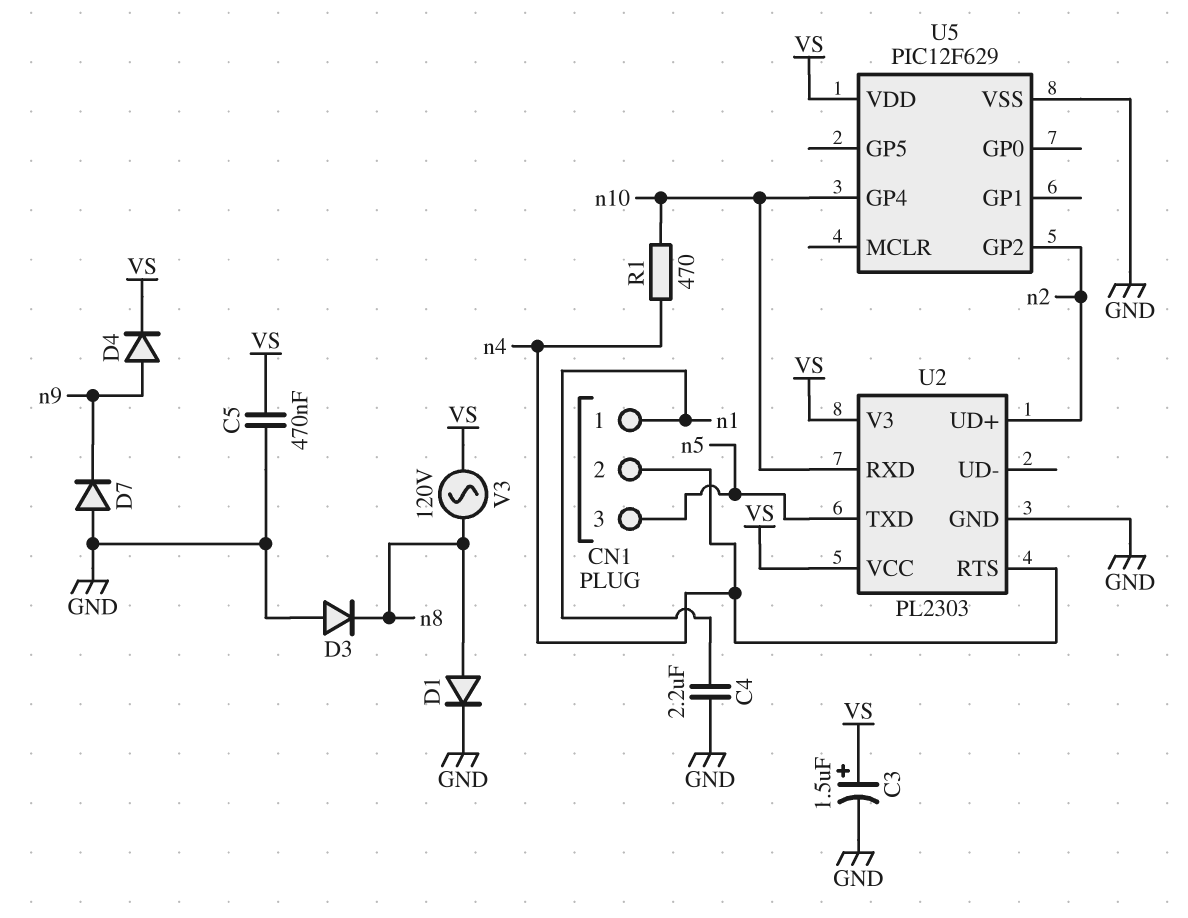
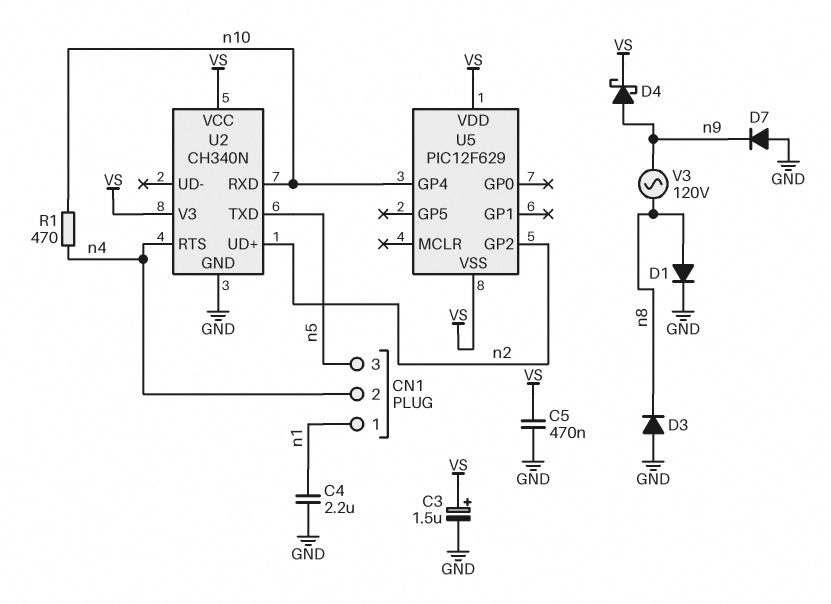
D4: diode (A n9, K VS) -> schottky (A n9, K VS)
U2: PL2303 -> CH340N
U5 pin VSS: GND -> VS
V3: AC 120V (VS, n8) -> AC 120V (n8, n9)

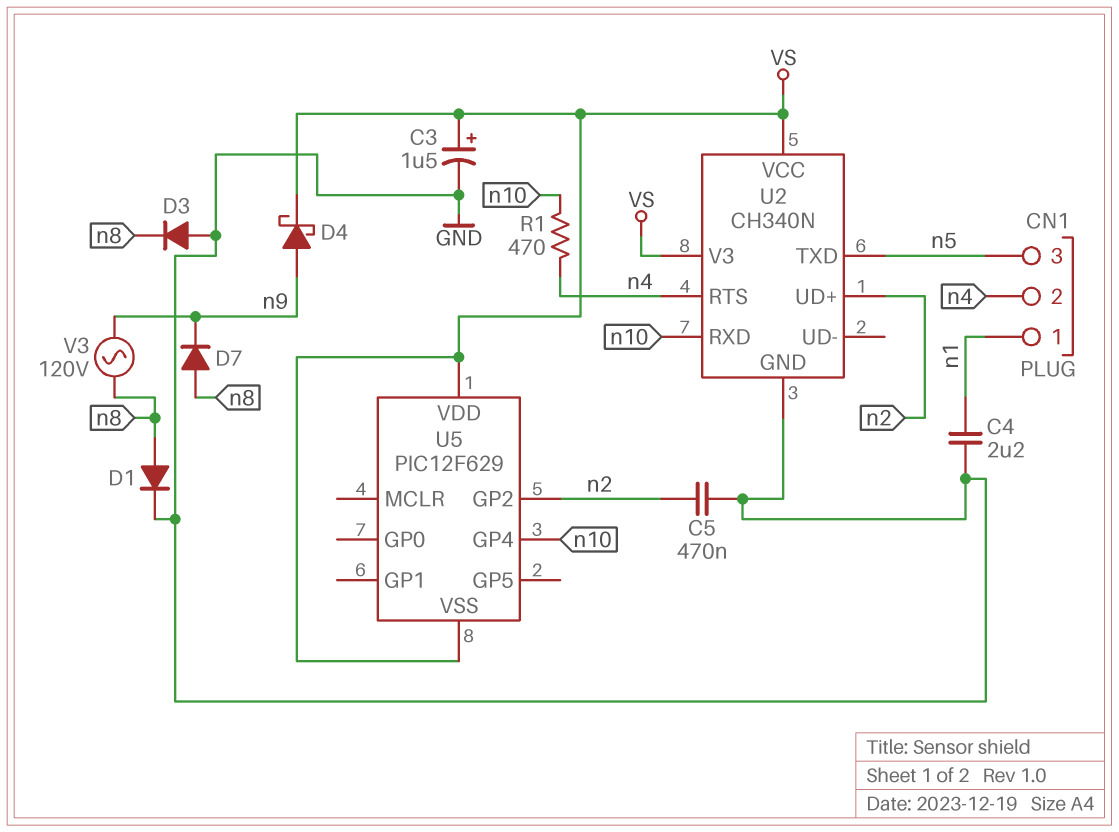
C5: 470nF (GND, VS) -> 470nF (GND, n2)
D7: diode (A GND, K n9) -> diode (A n8, K n9)

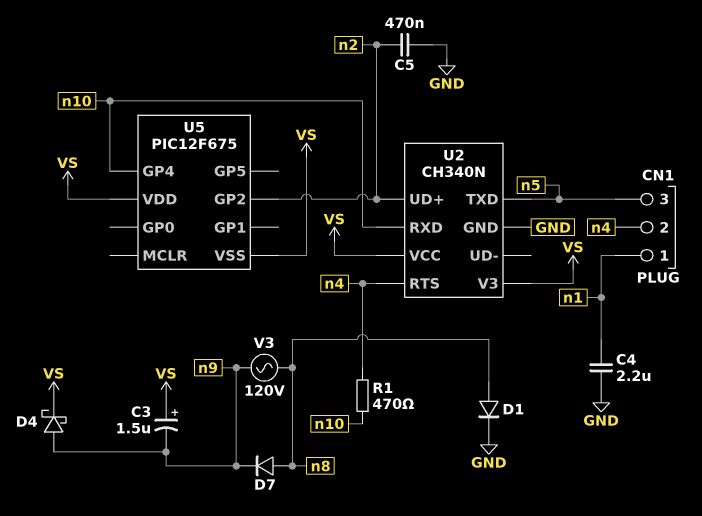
C3: 1.5uF (plus VS, minus GND) -> 1.5uF (plus VS, minus n9)
D3: diode (A GND, K n8) -> none
U5: PIC12F629 -> PIC12F675

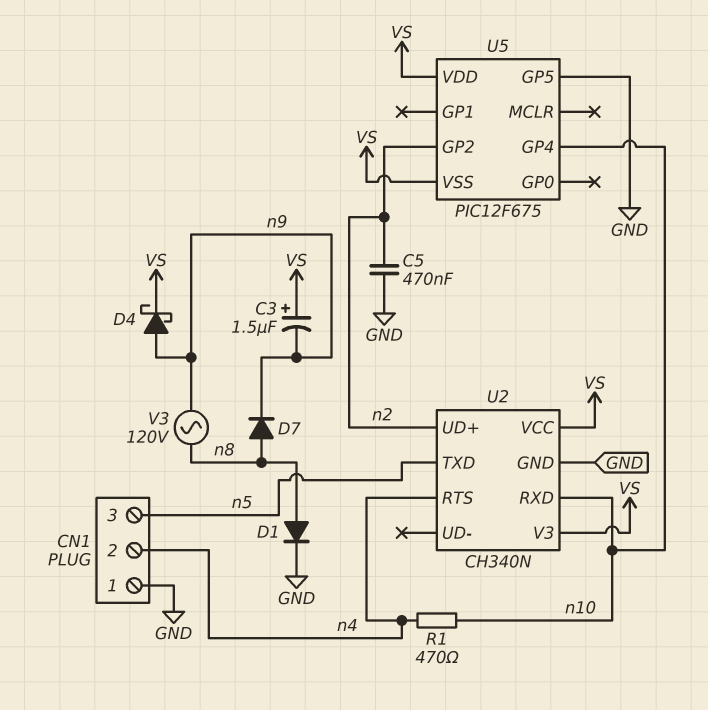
C4: 2.2uF (GND, n1) -> none
CN1 pin 1: n1 -> GND
U5 pin GP5: none -> GND

